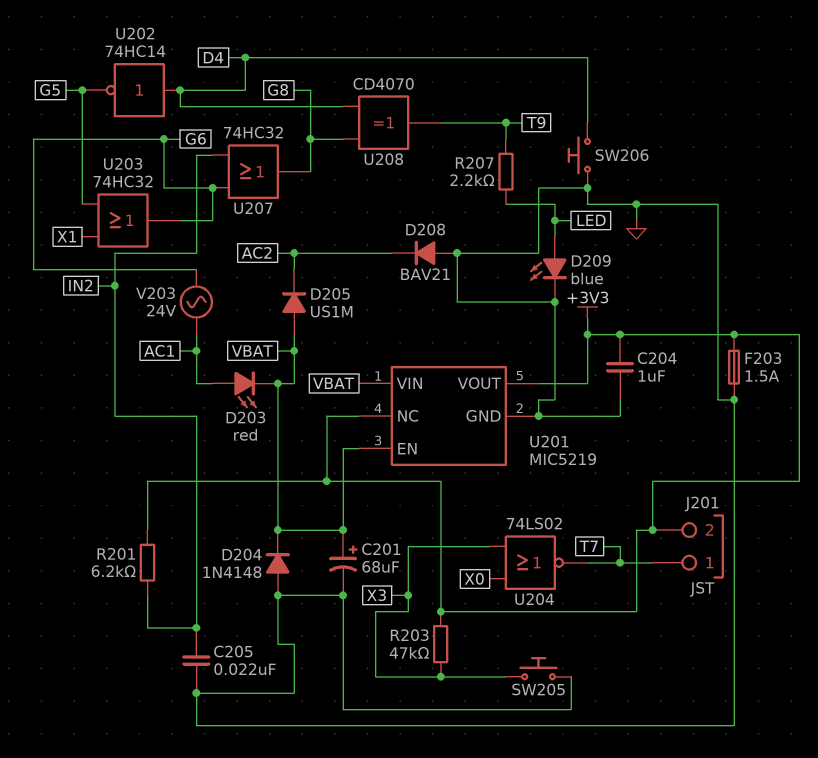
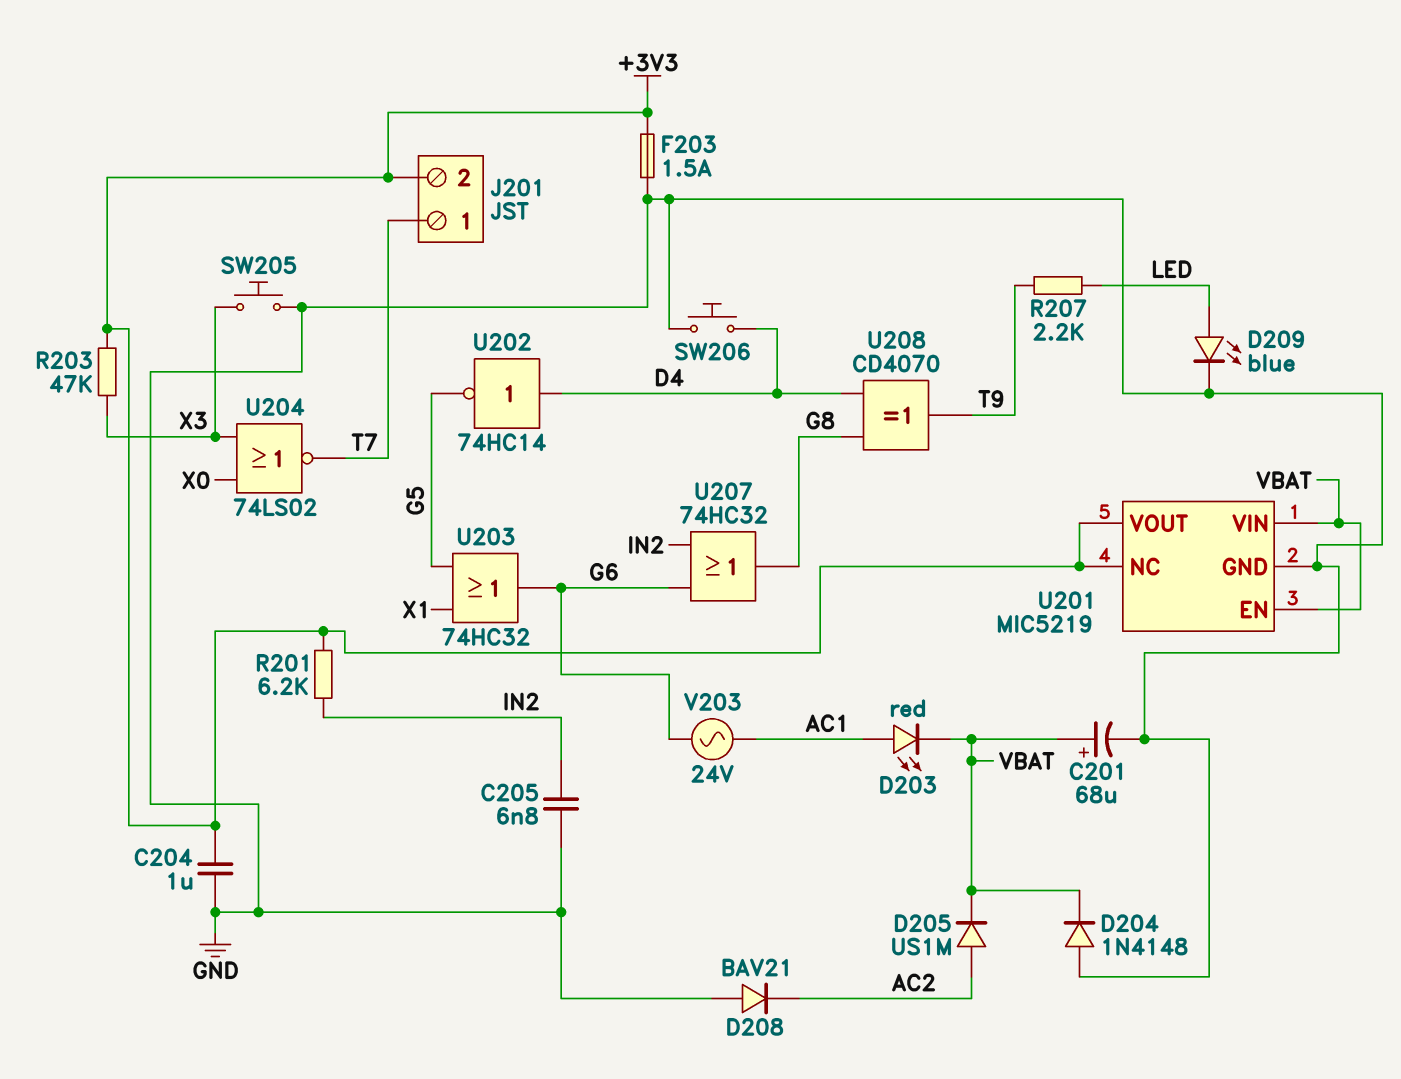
C205: 22nF (GND, IN2) -> 6.8nF (GND, IN2)
D205: diode US1M (A VBAT, K AC2) -> diode US1M (A AC2, K VBAT)

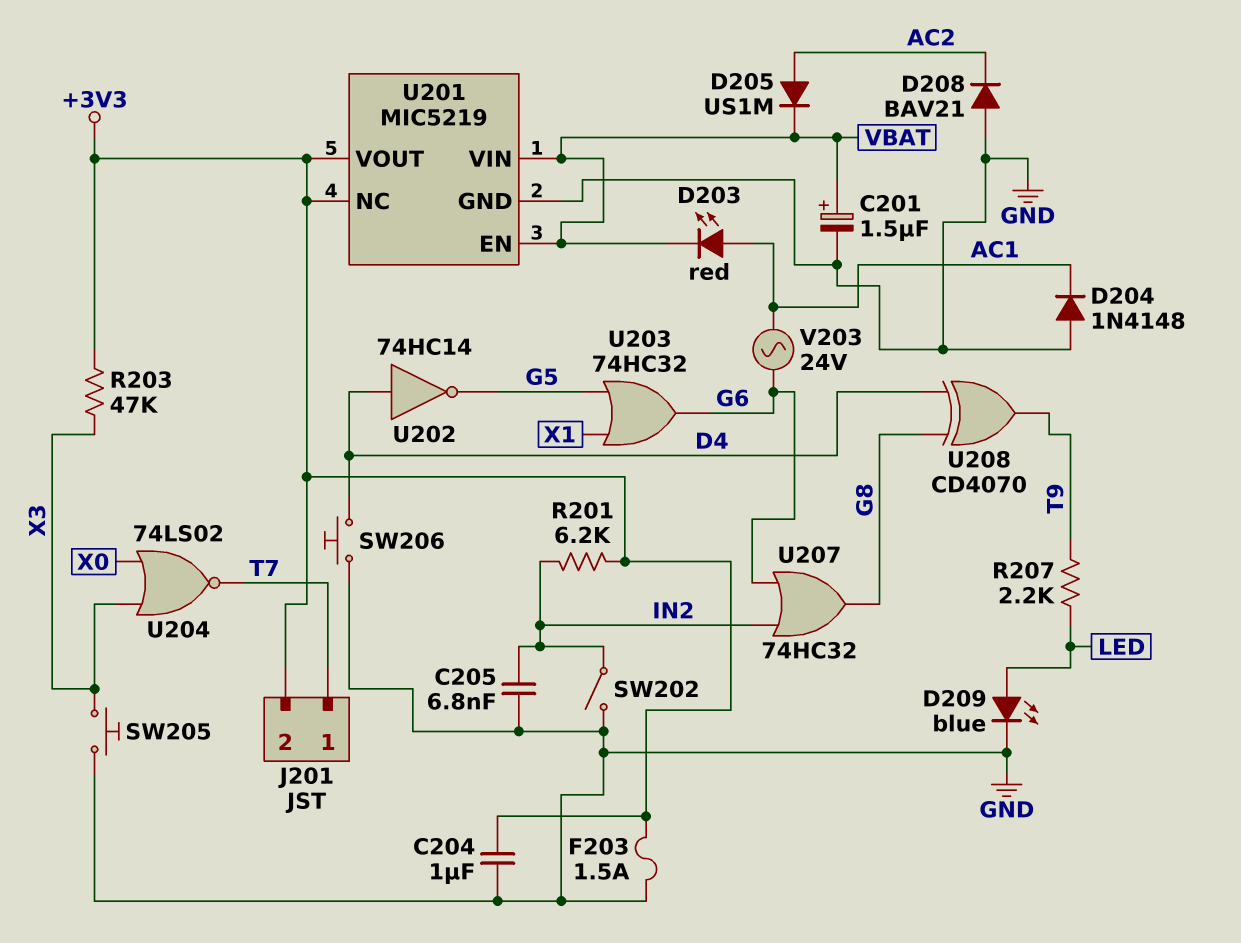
C201: 68uF (plus VBAT, minus GND) -> 1.5uF (plus VBAT, minus GND)
D204: diode 1N4148 (A GND, K VBAT) -> diode 1N4148 (A GND, K AC1)
SW202: none -> switch (GND, IN2)

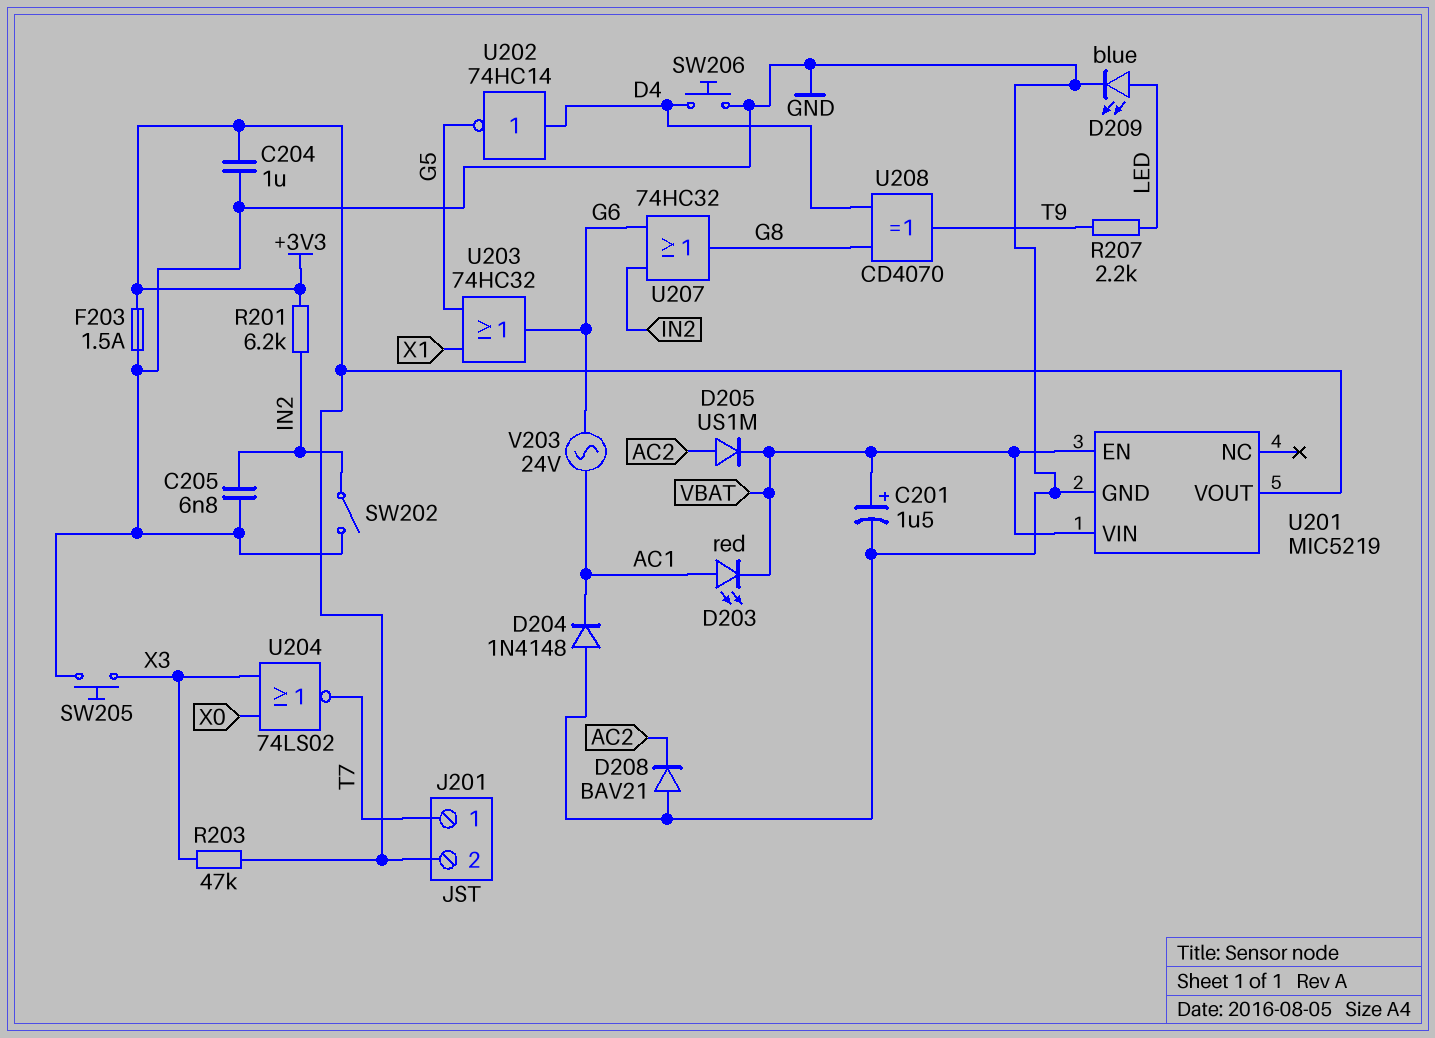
U201 pin NC: +3V3 -> none

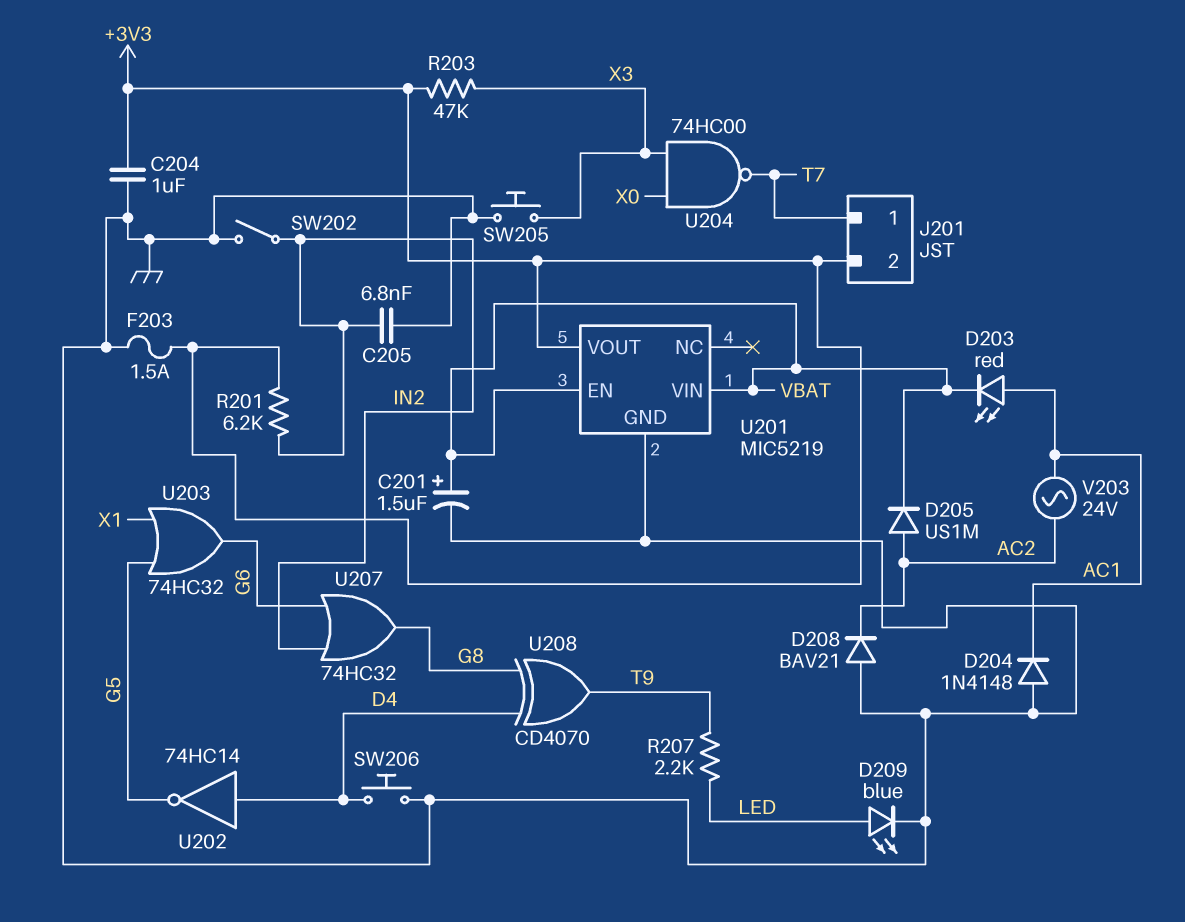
U204: NOR 74LS02 (in X0, in X3, out T7) -> NAND 74HC00 (in X0, in X3, out T7)
V203: AC 24V (AC1, G6) -> AC 24V (AC1, AC2)

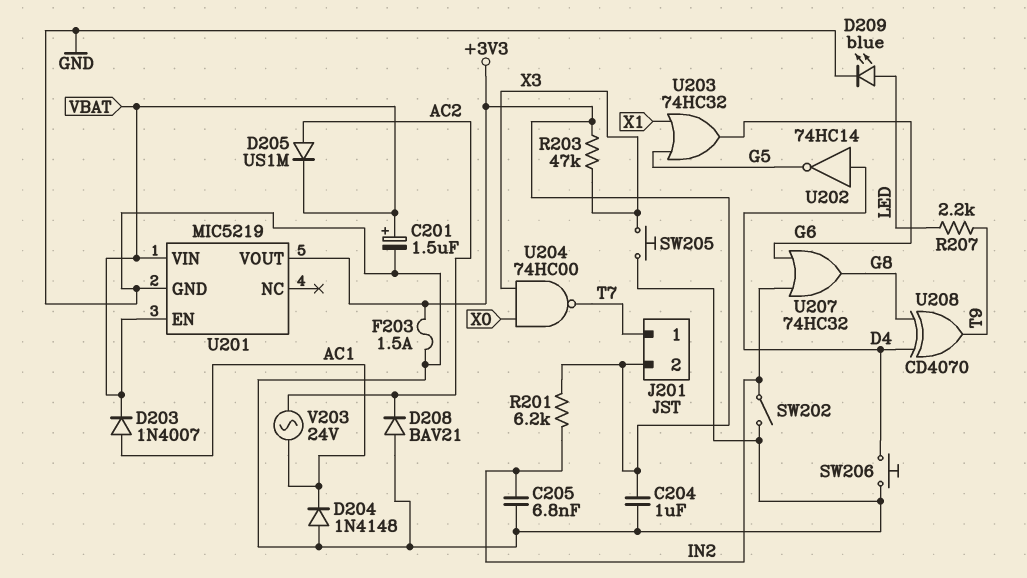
D203: LED red (A AC1, K VBAT) -> diode 1N4007 (A AC1, K VBAT)

